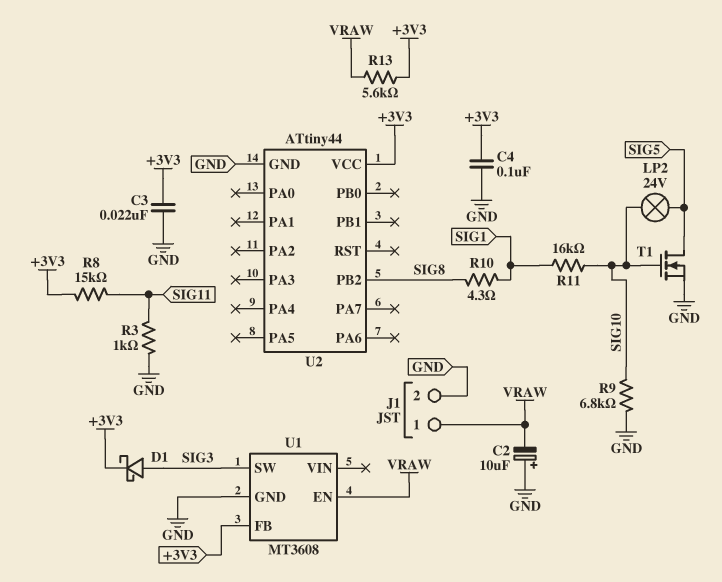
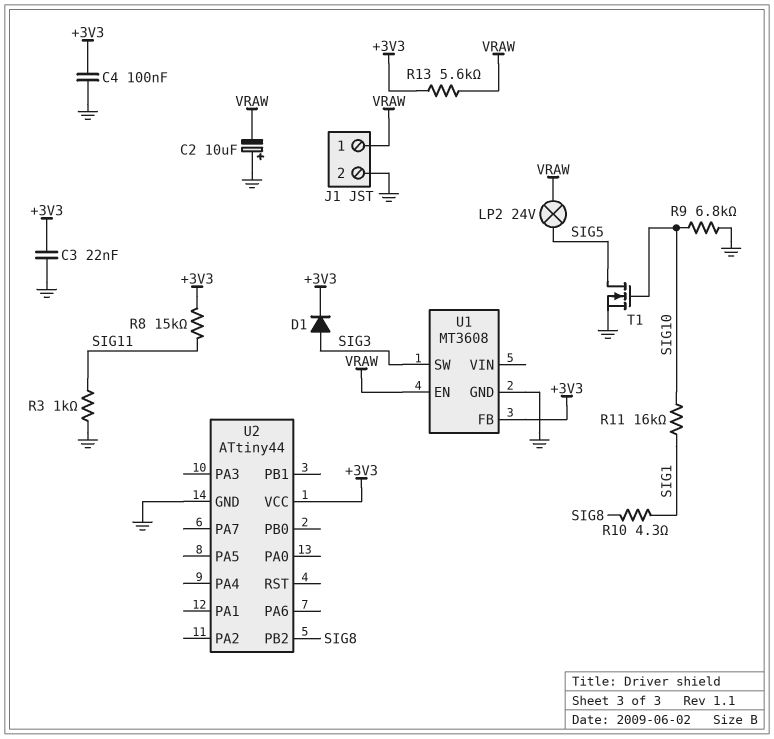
D1: schottky (A SIG3, K +3V3) -> diode (A SIG3, K +3V3)
LP2: lamp 24V (SIG5, SIG10) -> lamp 24V (SIG5, VRAW)

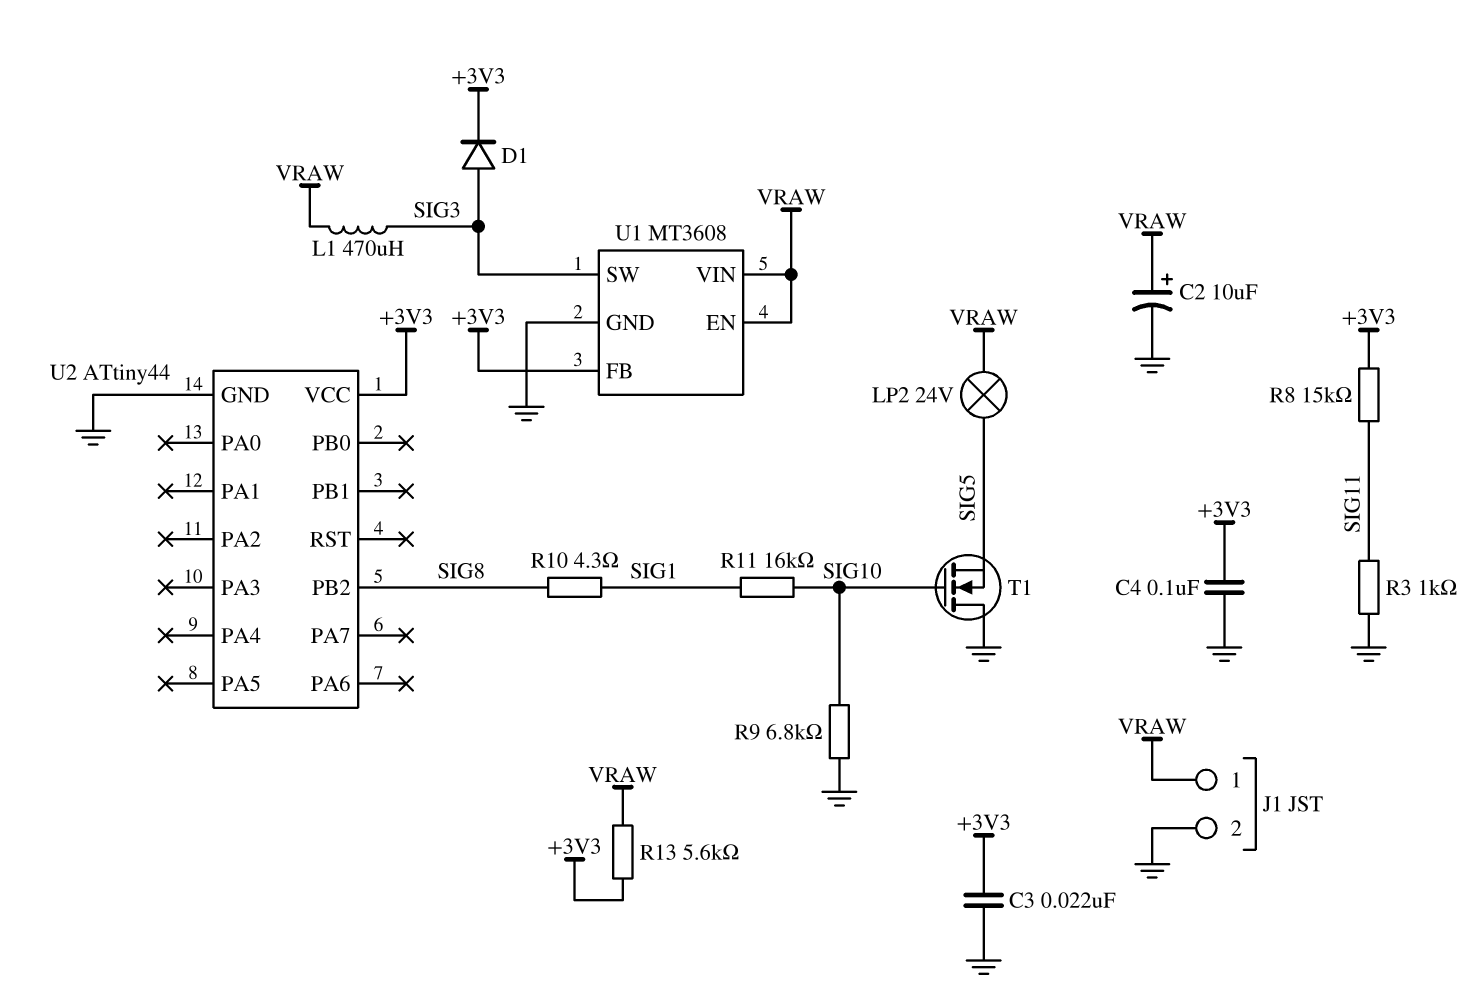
C2: 10uF (plus GND, minus VRAW) -> 10uF (plus VRAW, minus GND)
L1: none -> 470uH (SIG3, VRAW)
T1: NMOS (G SIG10, D SIG5, S GND) -> NMOS (G SIG10, D GND, S SIG5)
U1 pin VIN: none -> VRAW

